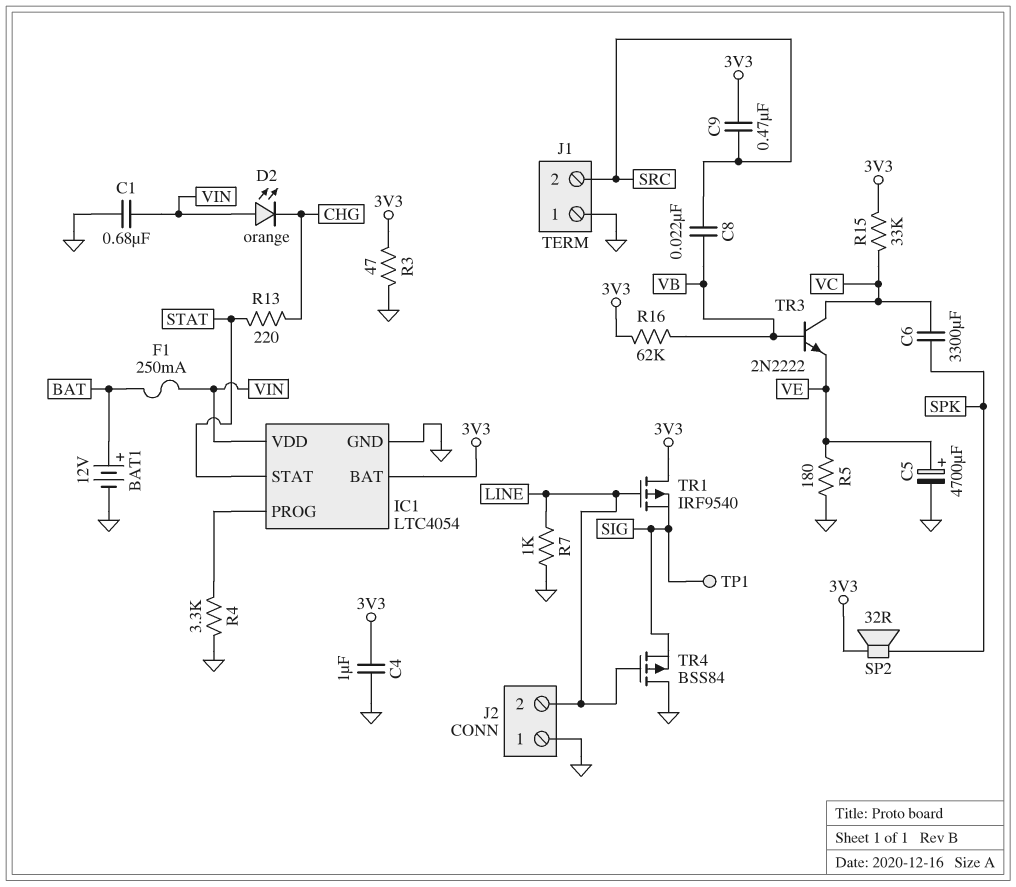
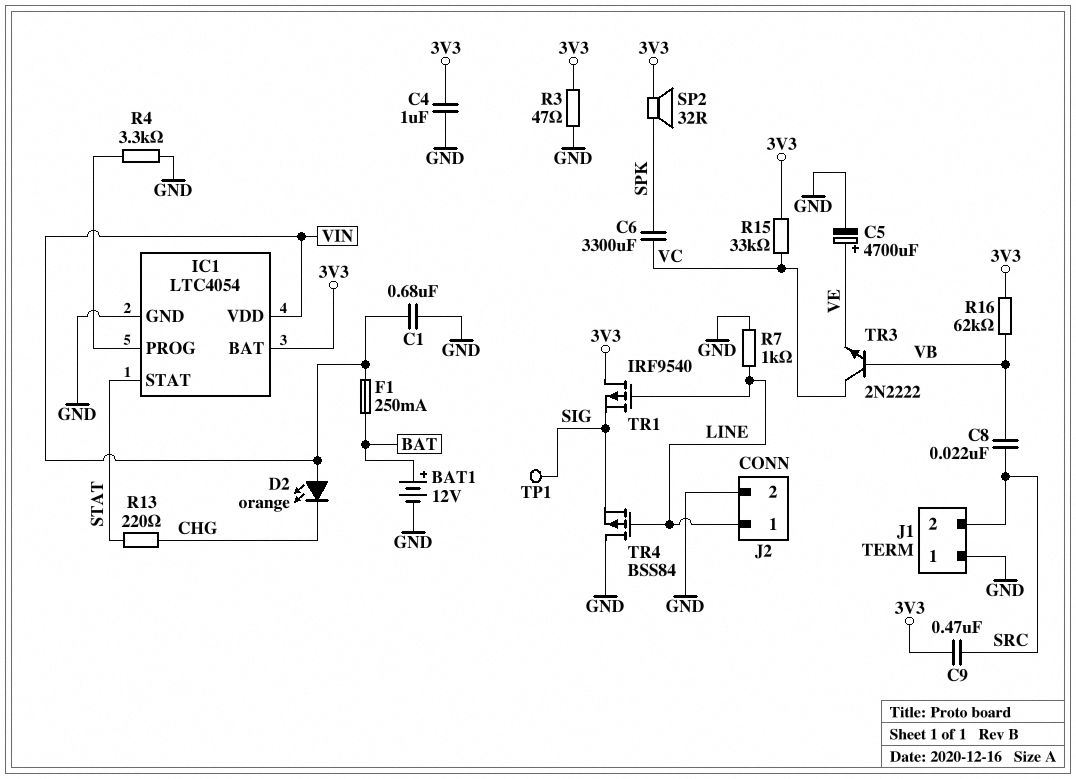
J2 pin 1: GND -> LINE
J2 pin 2: LINE -> GND
R5: 180 (GND, VE) -> none

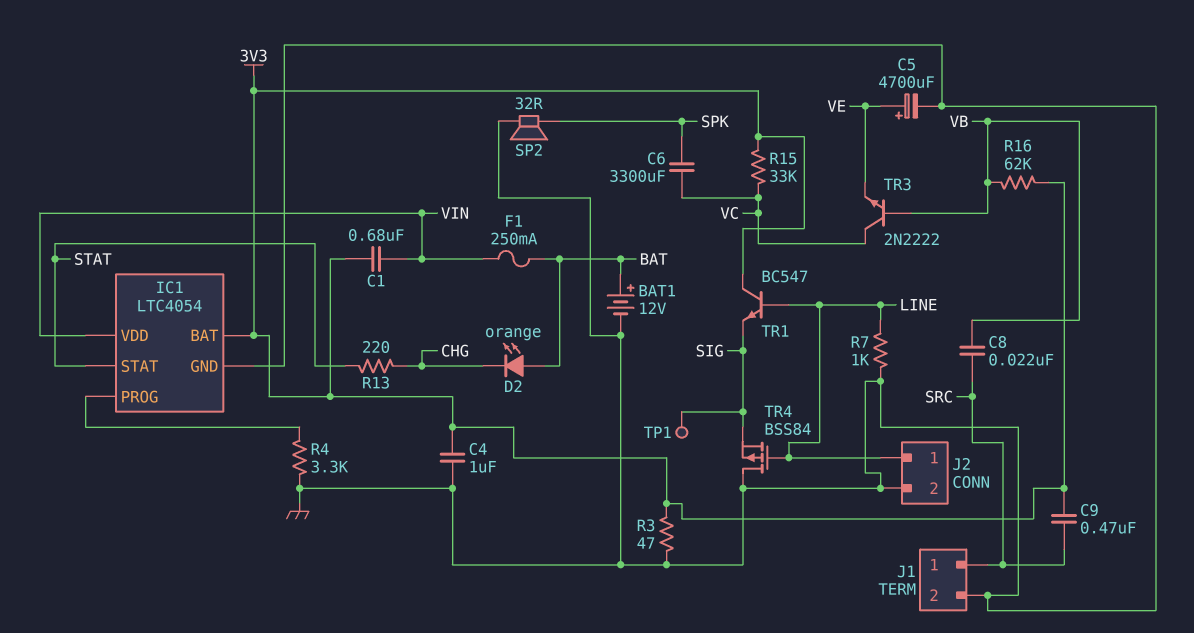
C1: 680nF (GND, VIN) -> 680nF (3V3, VIN)
D2: LED orange (A VIN, K CHG) -> LED orange (A BAT, K CHG)
J1 pin 1: GND -> SRC
J1 pin 2: SRC -> GND
SP2: speaker 32R (3V3, SPK) -> speaker 32R (GND, SPK)
TR1: PMOS IRF9540 (G LINE, D 3V3, S SIG) -> NPN BC547 (B LINE, C 3V3, E SIG)

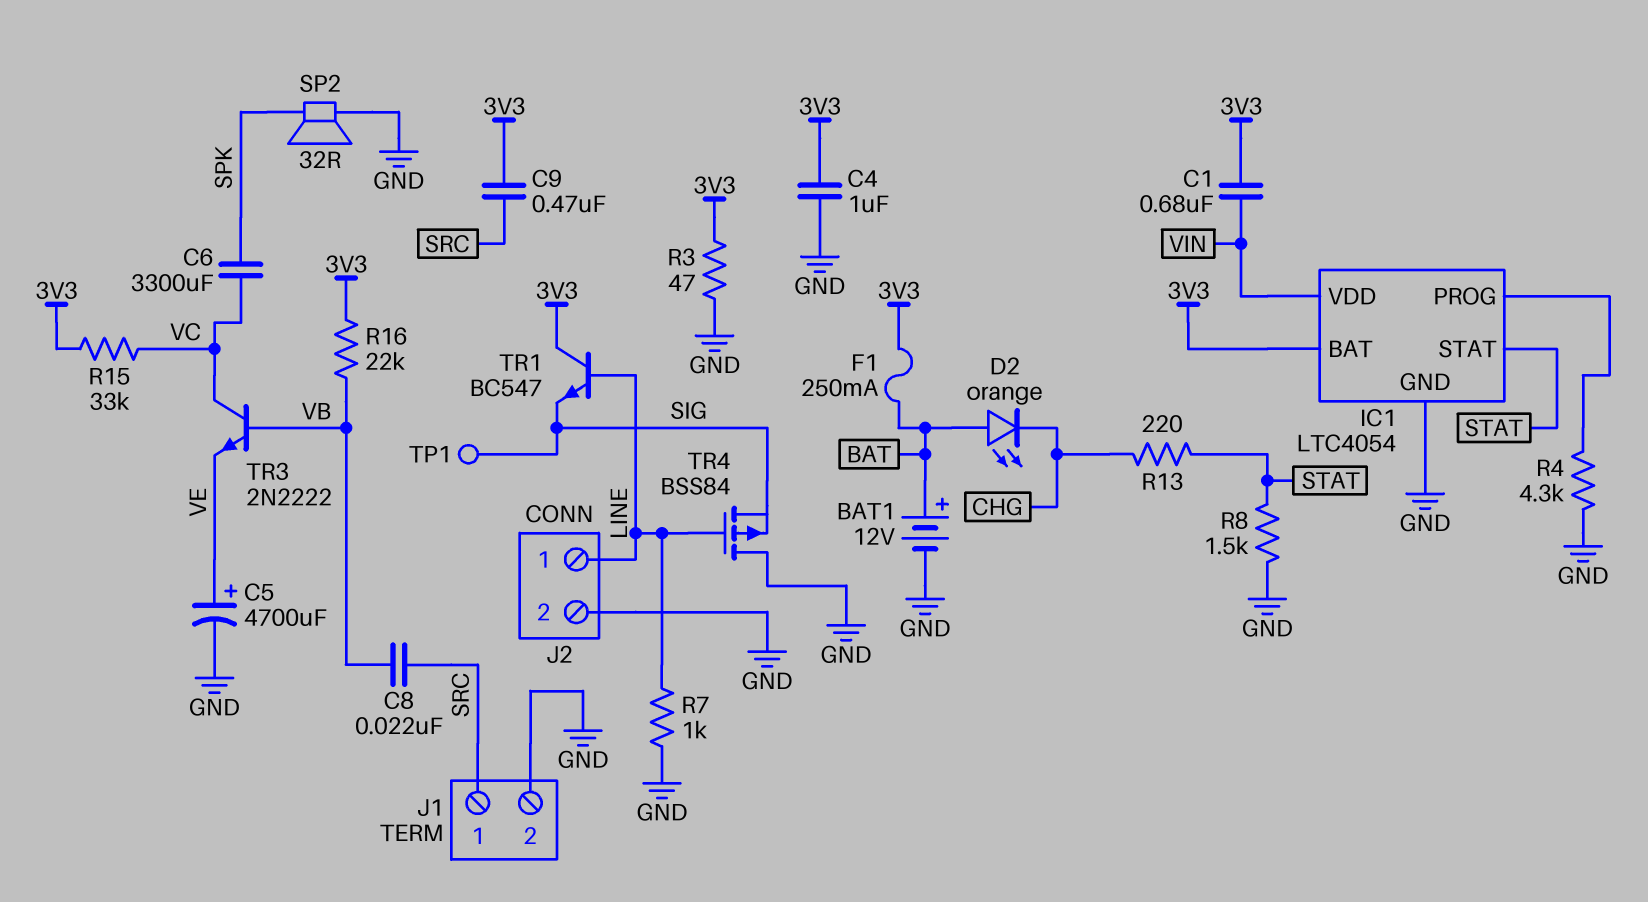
F1: 250mA (BAT, VIN) -> 250mA (3V3, BAT)
R4: 3.3k (GND, IC1/PROG) -> 4.3k (GND, IC1/PROG)
R8: none -> 1.5k (GND, STAT)
R16: 62k (3V3, VB) -> 22k (3V3, VB)

